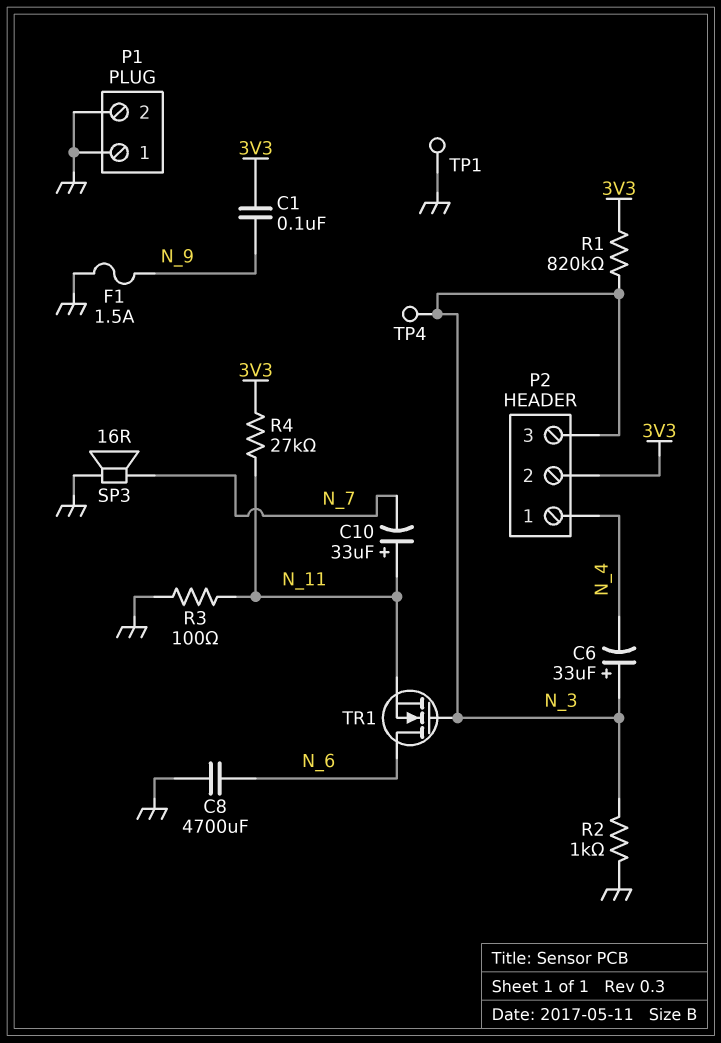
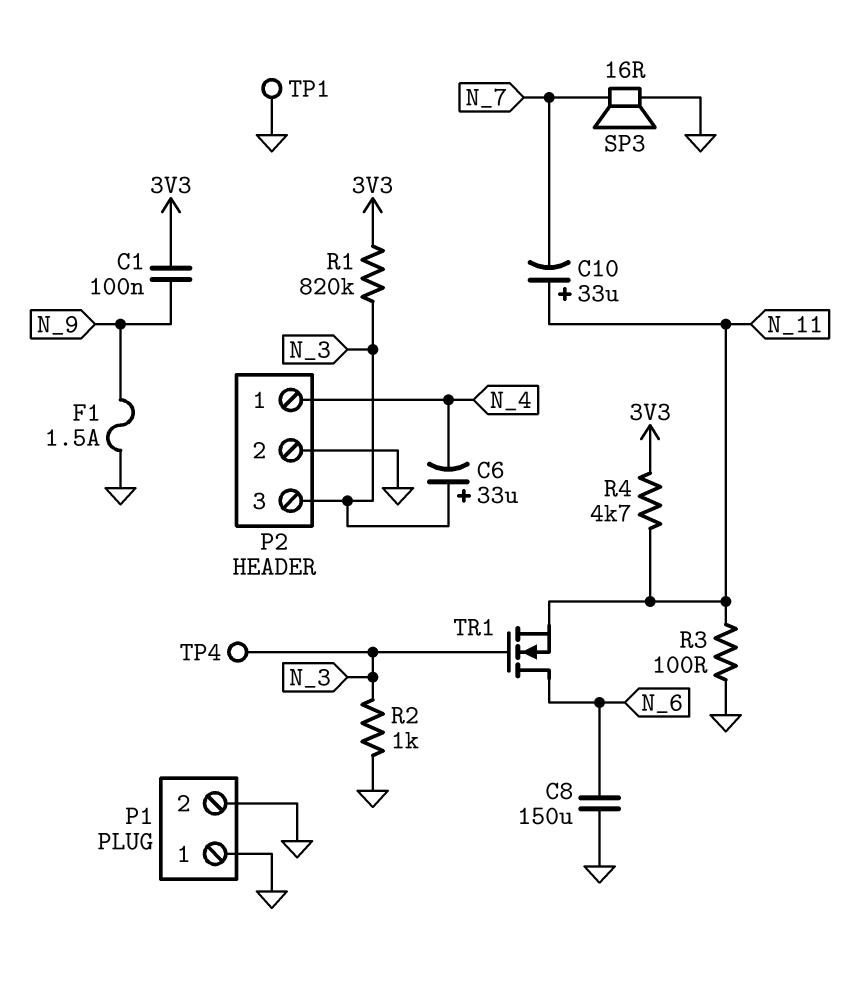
C8: 4700uF (GND, N_6) -> 150uF (GND, N_6)
P2 pin 2: 3V3 -> GND
R4: 27k (3V3, N_11) -> 4.7k (3V3, N_11)

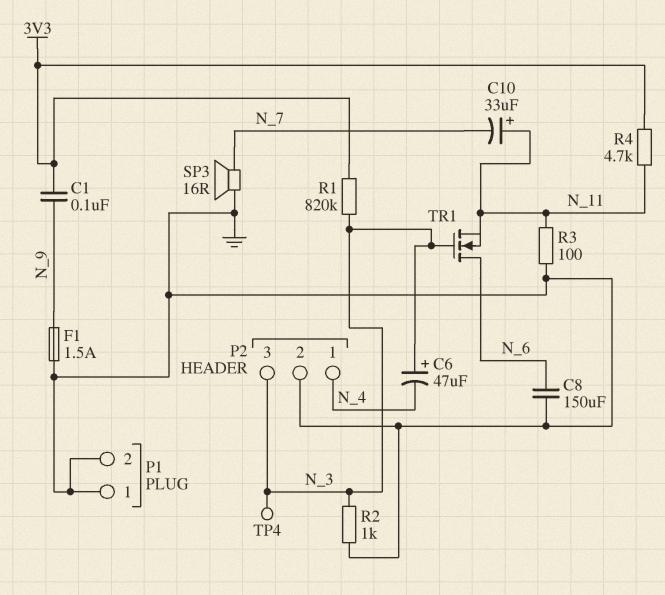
C6: 33uF (plus N_3, minus N_4) -> 47uF (plus N_3, minus N_4)
TP1: test point (GND) -> none

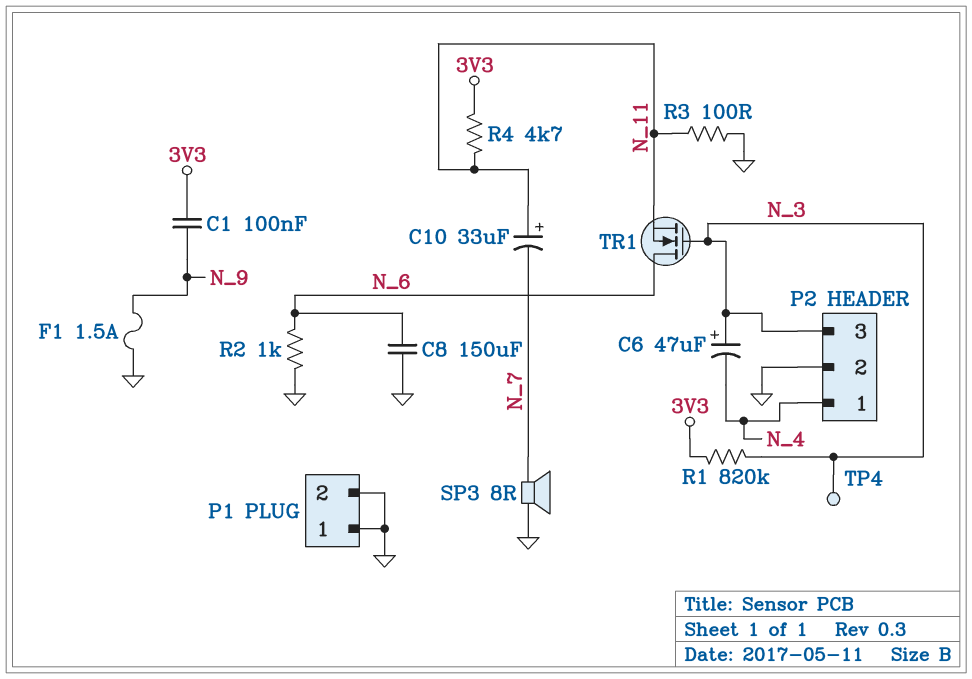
R2: 1k (GND, N_3) -> 1k (GND, N_6)
SP3: speaker 16R (GND, N_7) -> speaker 8R (GND, N_7)

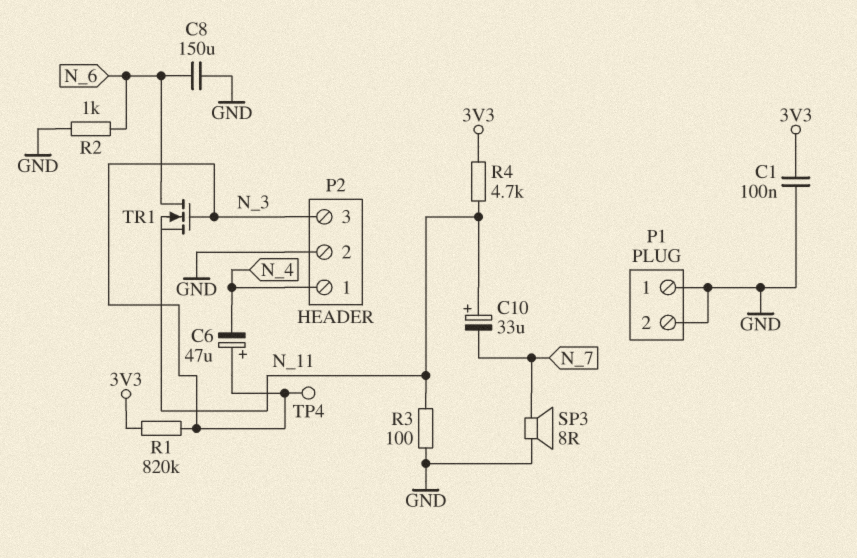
C1: 100nF (3V3, N_9) -> 100nF (3V3, GND)
F1: 1.5A (GND, N_9) -> none

